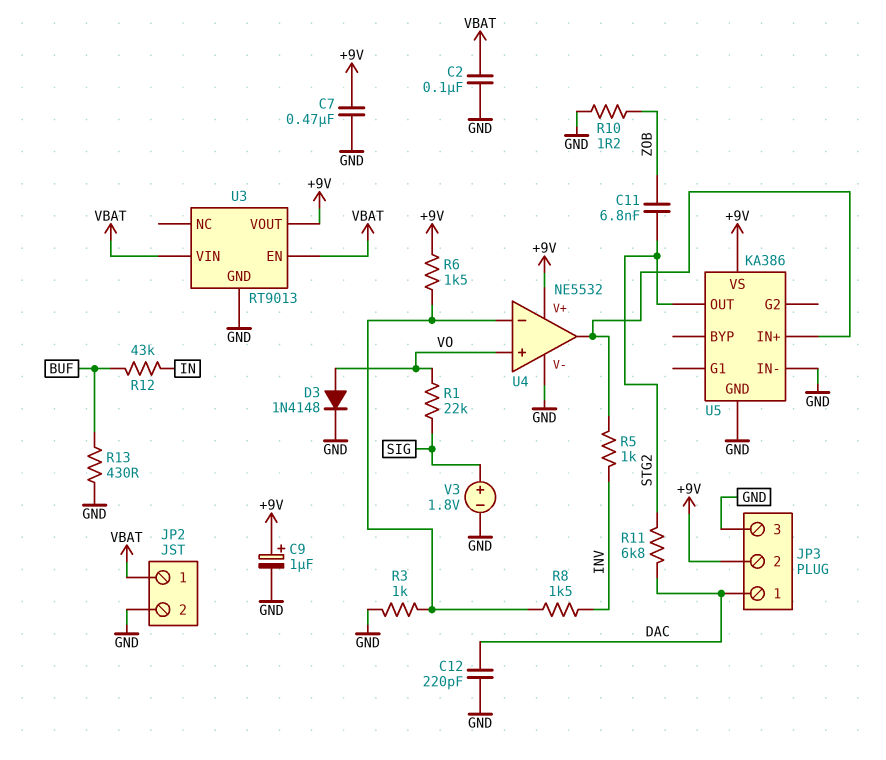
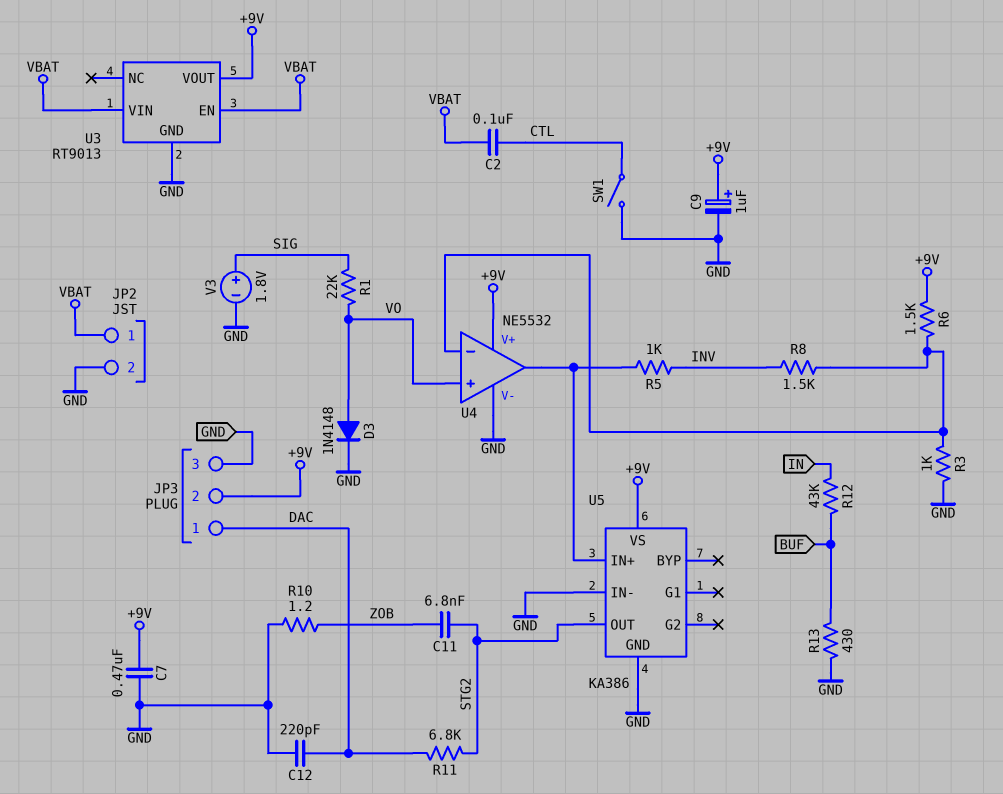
C2: 100nF (GND, VBAT) -> 100nF (CTL, VBAT)
SW1: none -> switch (CTL, GND)

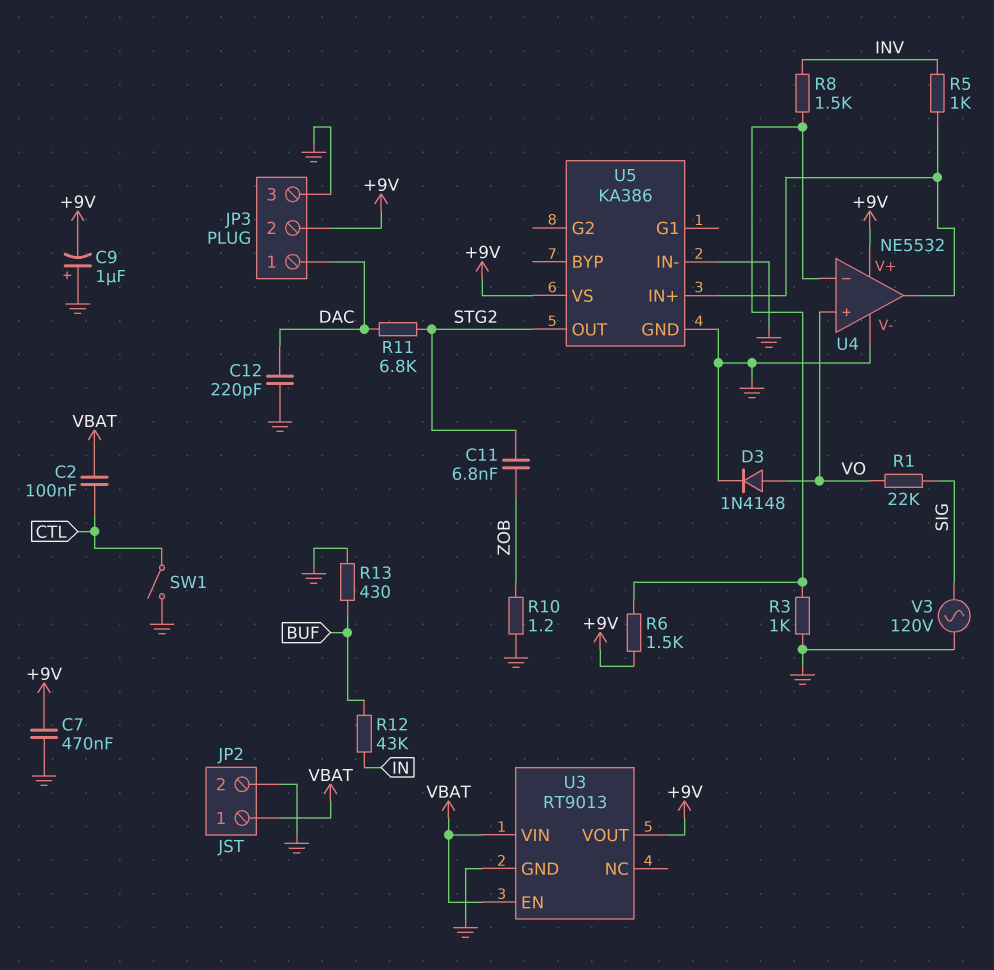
C9: 1uF (plus +9V, minus GND) -> 1uF (plus GND, minus +9V)
V3: 1.8V (plus SIG, minus GND) -> AC 120V (GND, SIG)

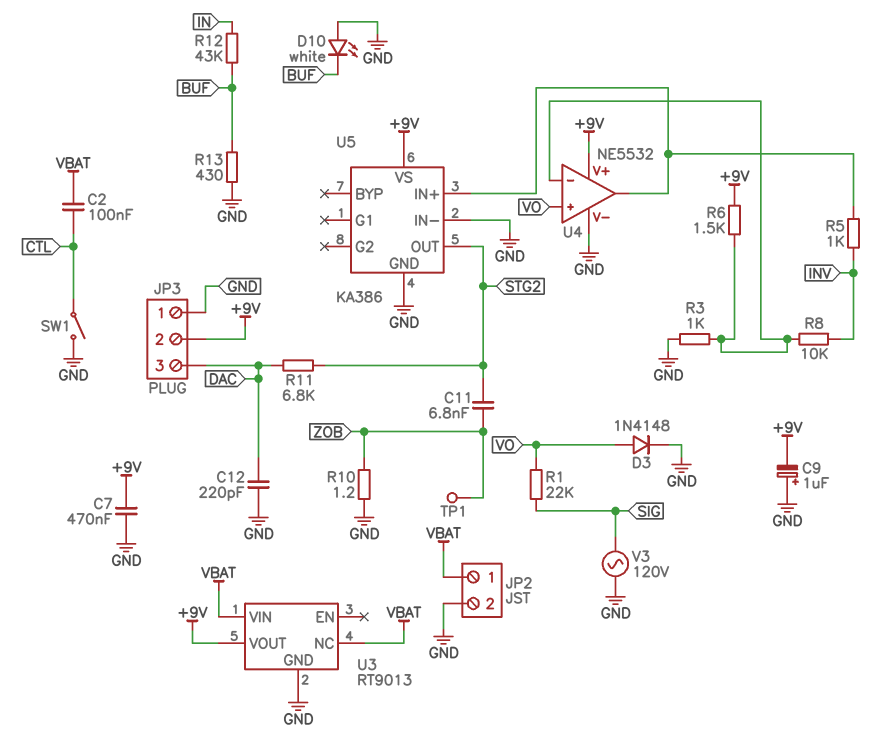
D10: none -> LED white (A GND, K BUF)
JP3 pin 1: DAC -> GND
JP3 pin 3: GND -> DAC
R8: 1.5k (INV, U4/in-) -> 10k (INV, U4/in-)
TP1: none -> test point (ZOB)
U3 pin EN: VBAT -> none
U3 pin NC: none -> VBAT

